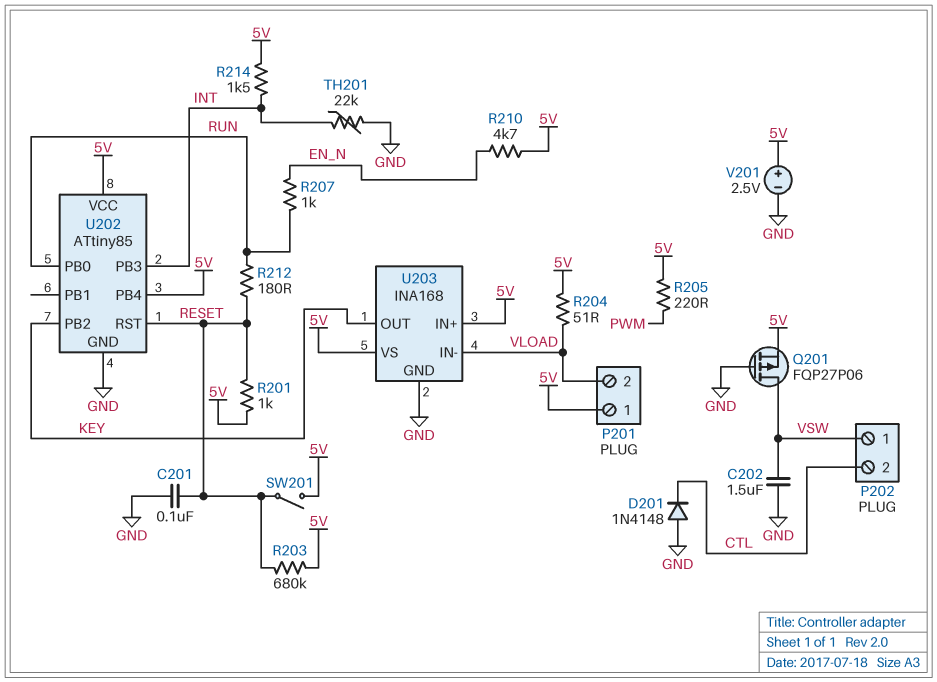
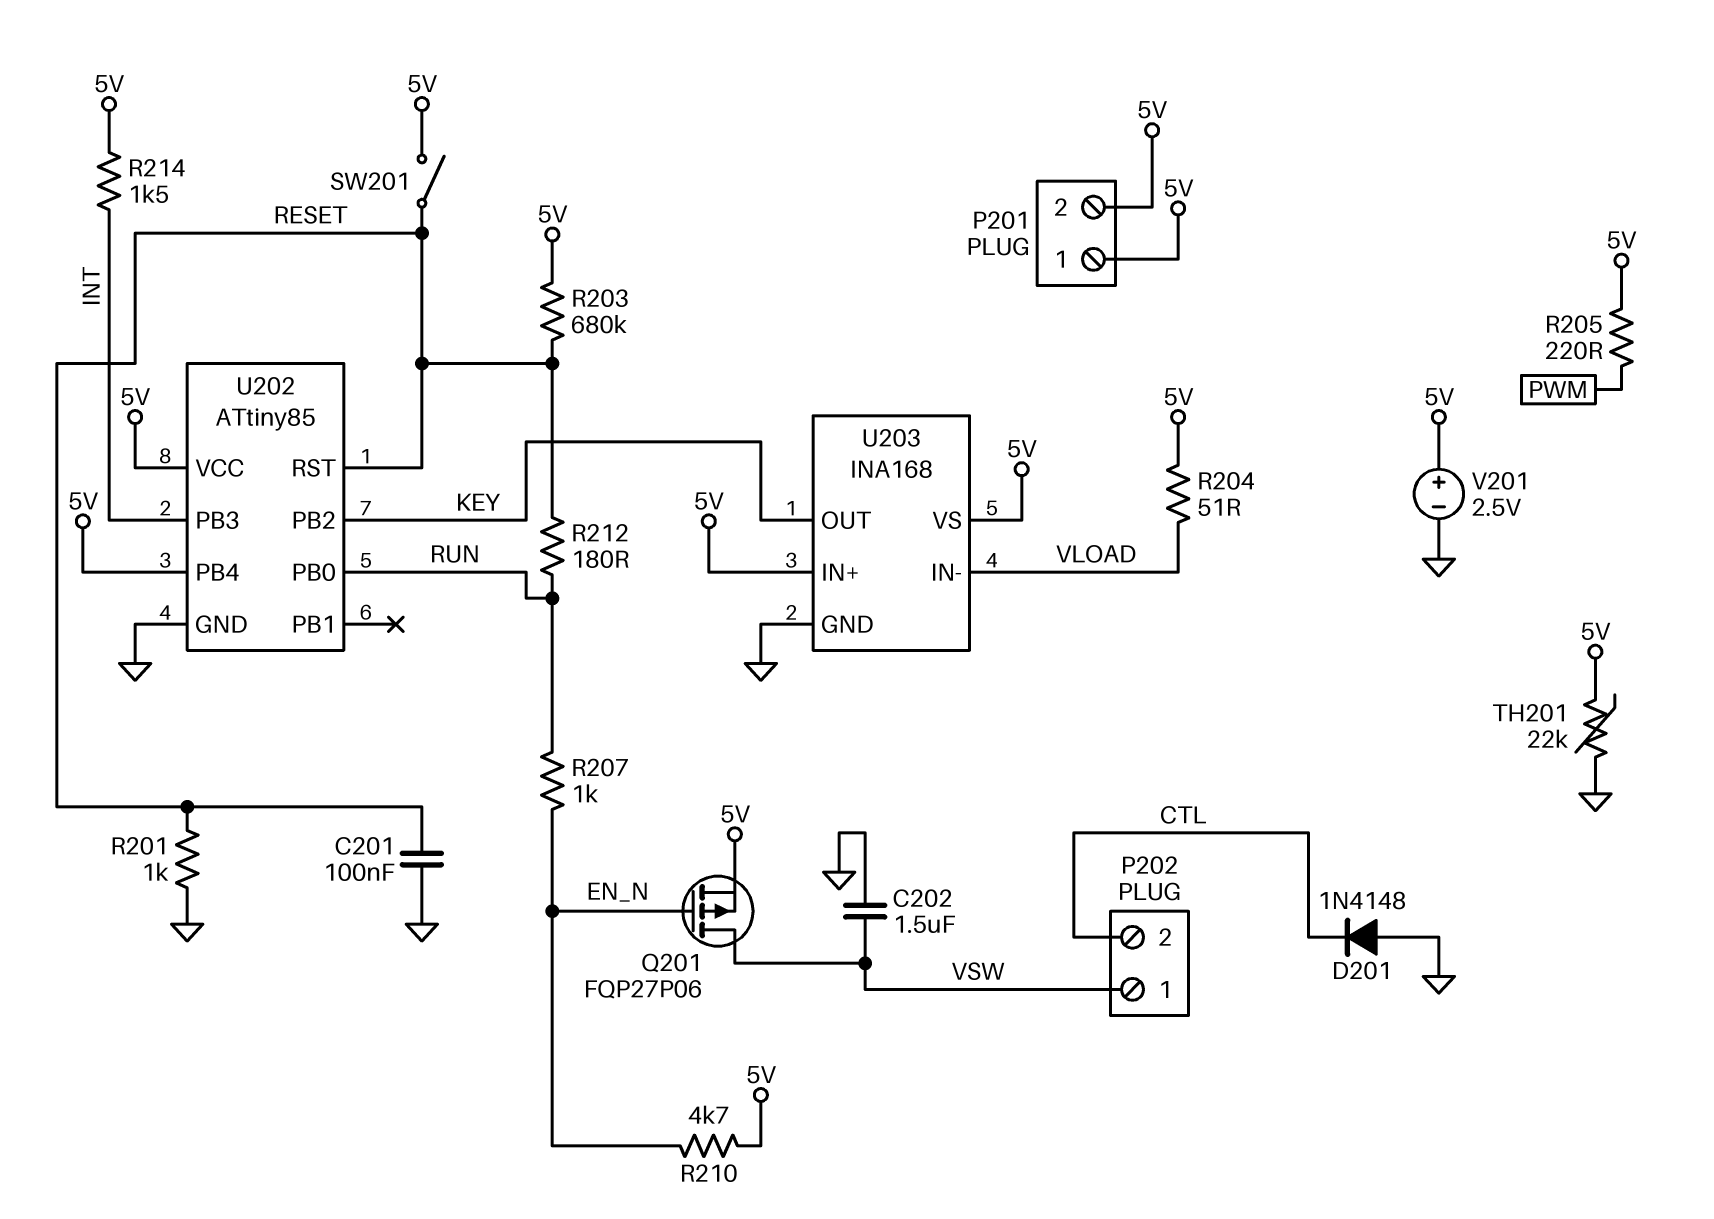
P201 pin 2: VLOAD -> 5V
Q201: PMOS FQP27P06 (G GND, D VSW, S 5V) -> PMOS FQP27P06 (G EN_N, D VSW, S 5V)
R201: 1k (5V, RESET) -> 1k (GND, RESET)
TH201: 22k (GND, INT) -> 22k (5V, GND)

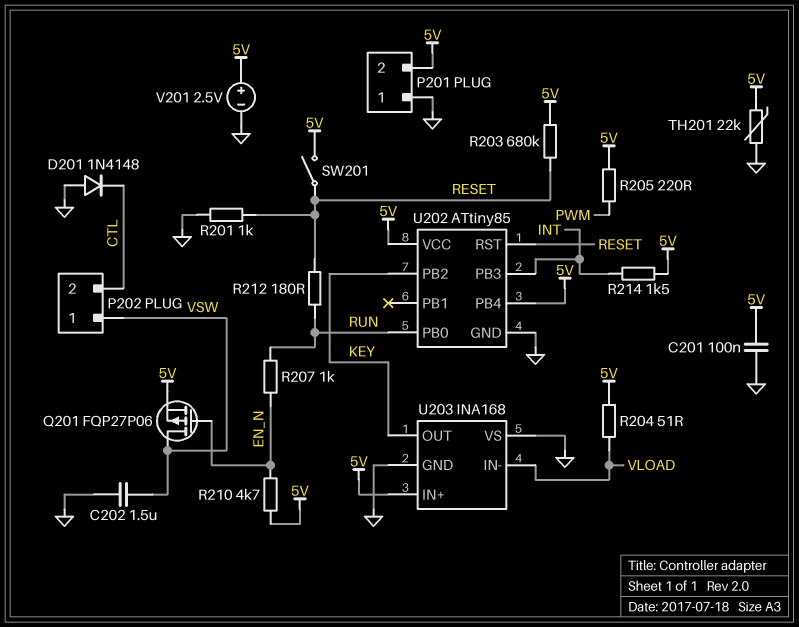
C201: 100nF (GND, RESET) -> 100nF (5V, GND)
P201 pin 1: 5V -> GND
U203 pin VS: 5V -> GND

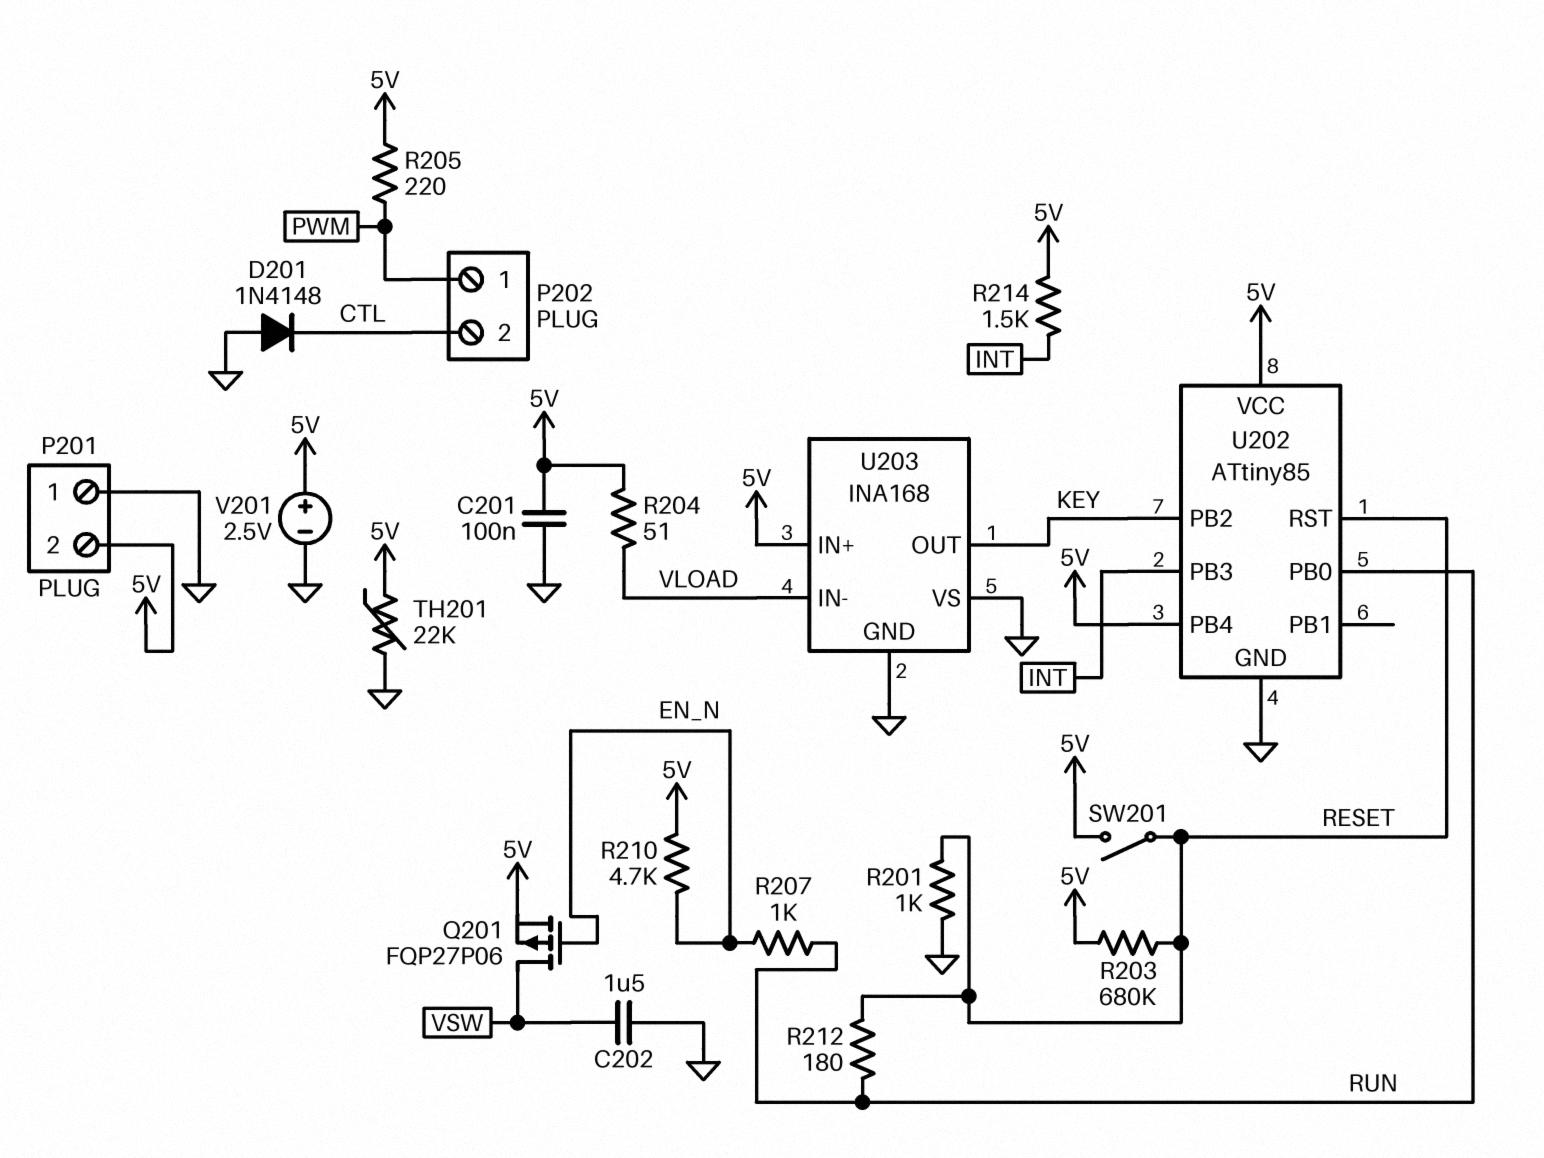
P202 pin 1: VSW -> PWM

